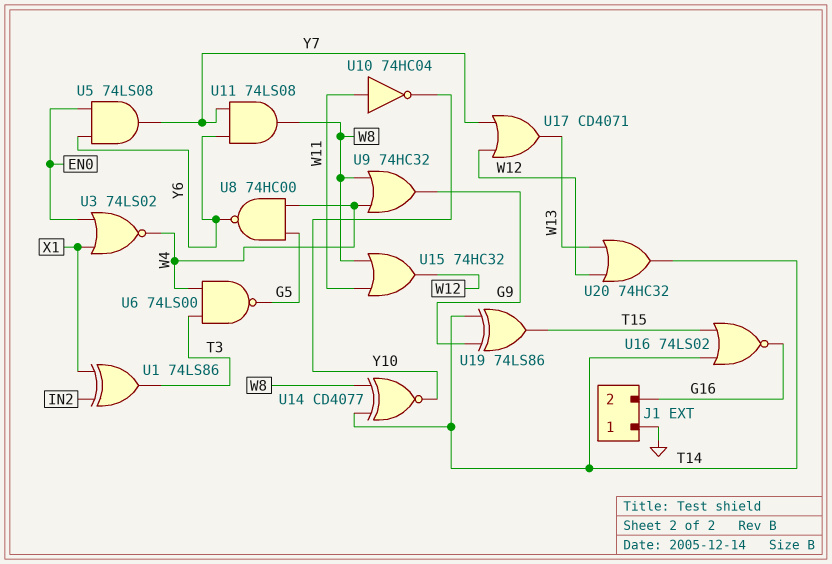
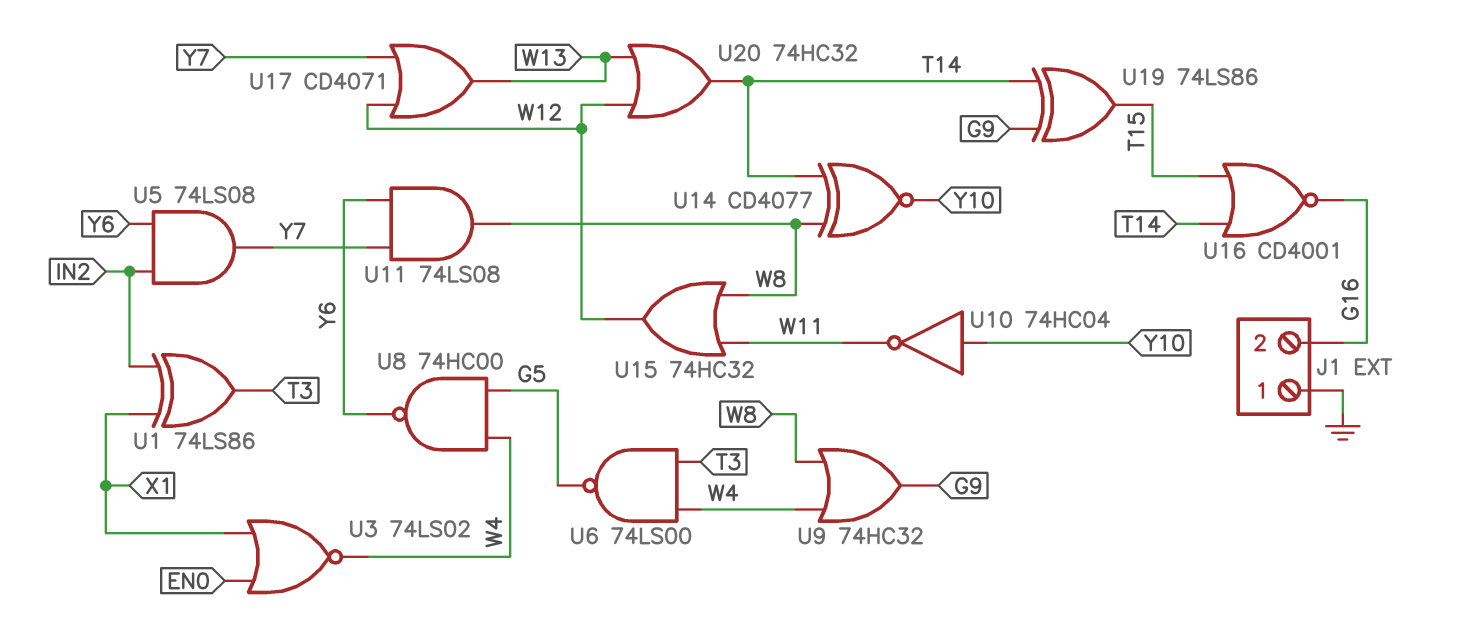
U5: AND 74LS08 (in EN0, in Y6, out Y7) -> AND 74LS08 (in IN2, in Y6, out Y7)
U10: NOT 74HC04 (in W11, out Y10) -> NOT 74HC04 (in Y10, out W11)
U16: NOR 74LS02 (in T14, in T15, out G16) -> NOR CD4001 (in T14, in T15, out G16)

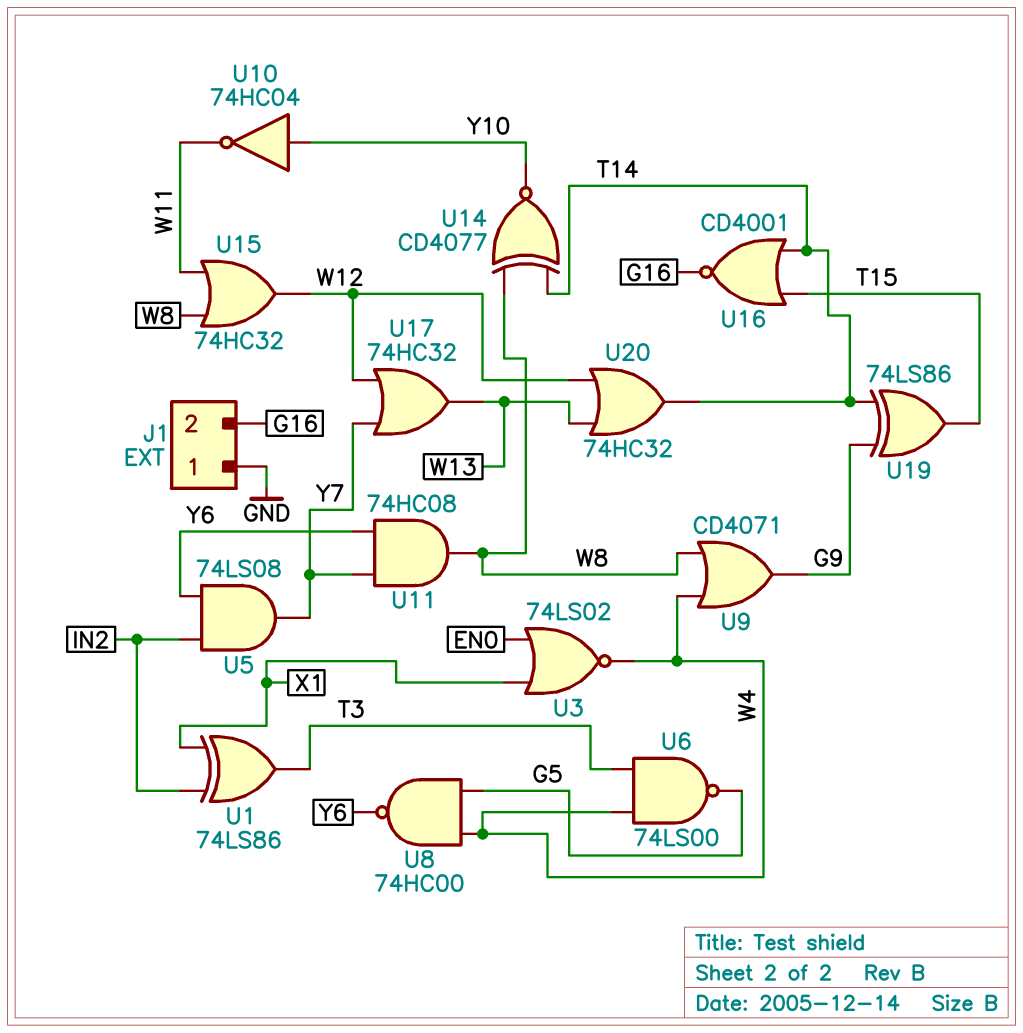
U9: OR 74HC32 (in W4, in W8, out G9) -> OR CD4071 (in W4, in W8, out G9)
U11: AND 74LS08 (in Y6, in Y7, out W8) -> AND 74HC08 (in Y6, in Y7, out W8)
U17: OR CD4071 (in W12, in Y7, out W13) -> OR 74HC32 (in W12, in Y7, out W13)

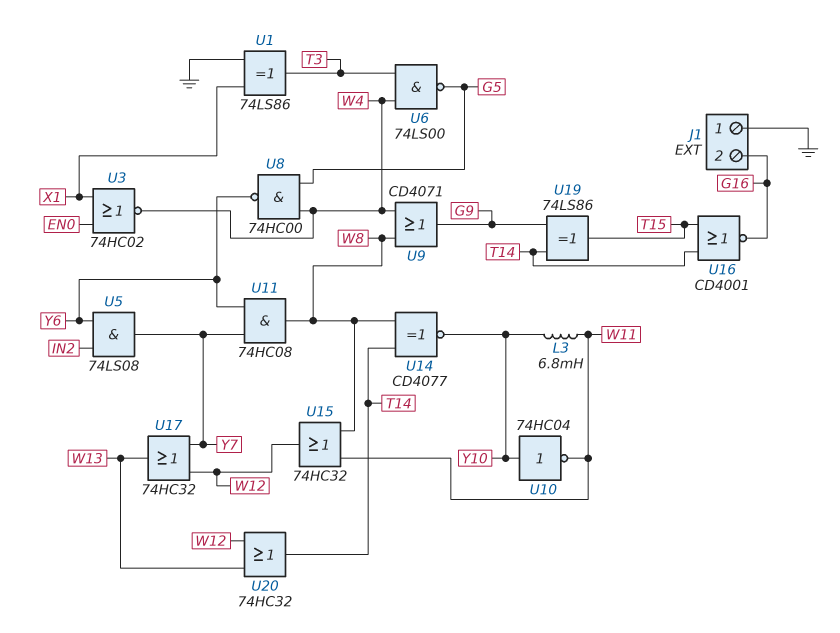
L3: none -> 6.8mH (W11, Y10)
U1: XOR 74LS86 (in IN2, in X1, out T3) -> XOR 74LS86 (in GND, in X1, out T3)
U3: NOR 74LS02 (in EN0, in X1, out W4) -> NOR 74HC02 (in EN0, in X1, out W4)

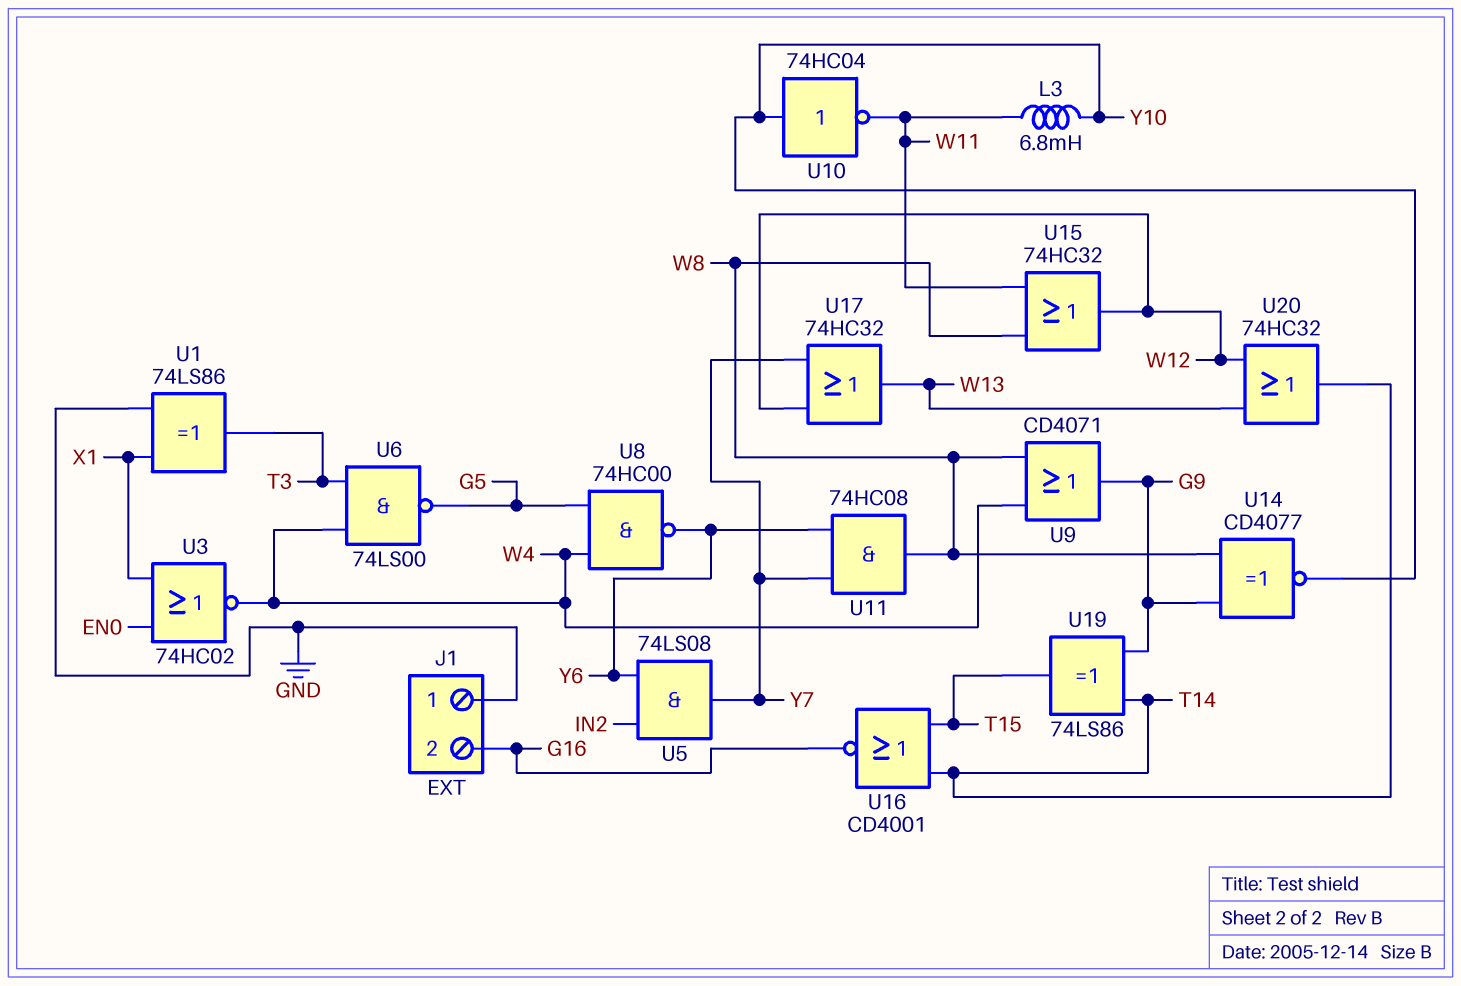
U14: XNOR CD4077 (in T14, in W8, out Y10) -> XNOR CD4077 (in G9, in W8, out Y10)

